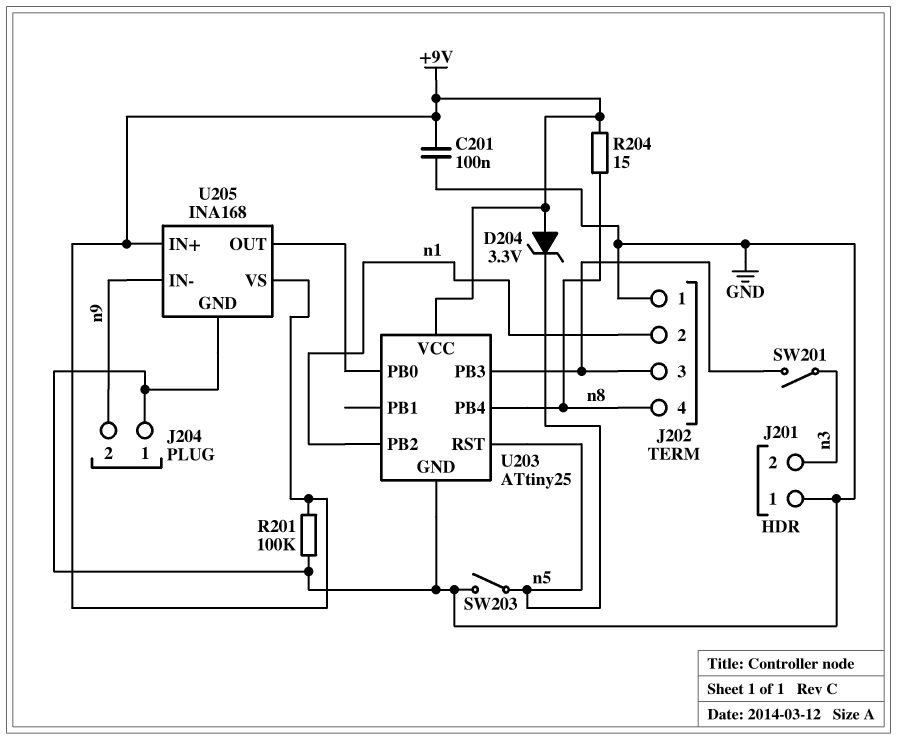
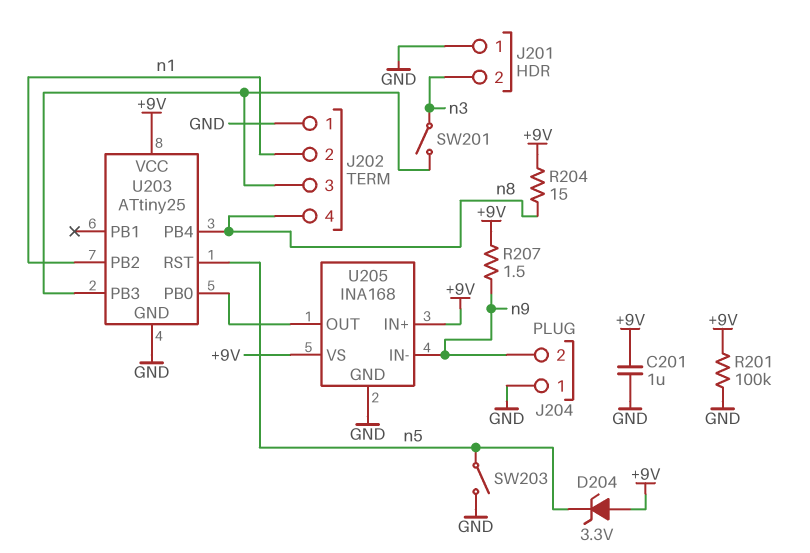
C201: 100nF (+9V, GND) -> 1uF (+9V, GND)
R207: none -> 1.5 (+9V, n9)

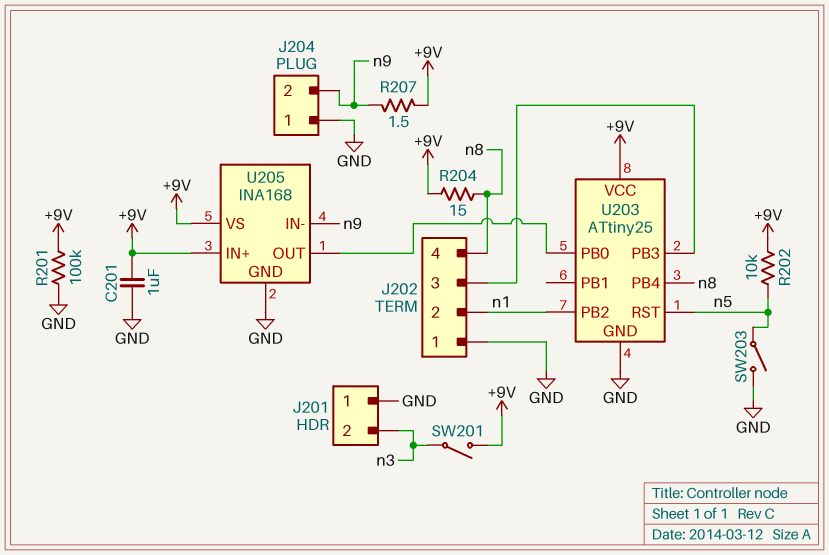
D204: zener 3.3V (A +9V, K n5) -> none
R202: none -> 10k (+9V, n5)
SW201: switch (J202/3, n3) -> switch (+9V, n3)

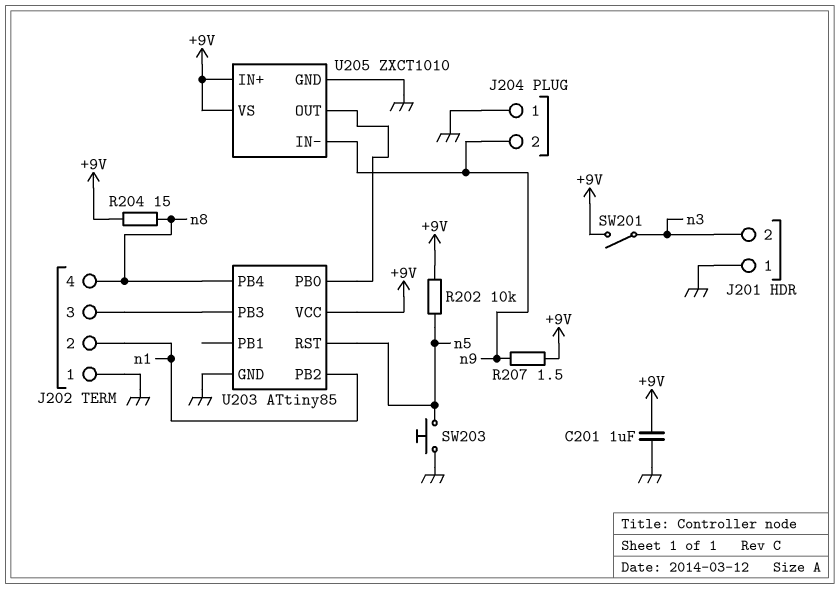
R201: 100k (+9V, GND) -> none
SW203: switch (GND, n5) -> button (GND, n5)
U203: ATtiny25 -> ATtiny85
U205: INA168 -> ZXCT1010

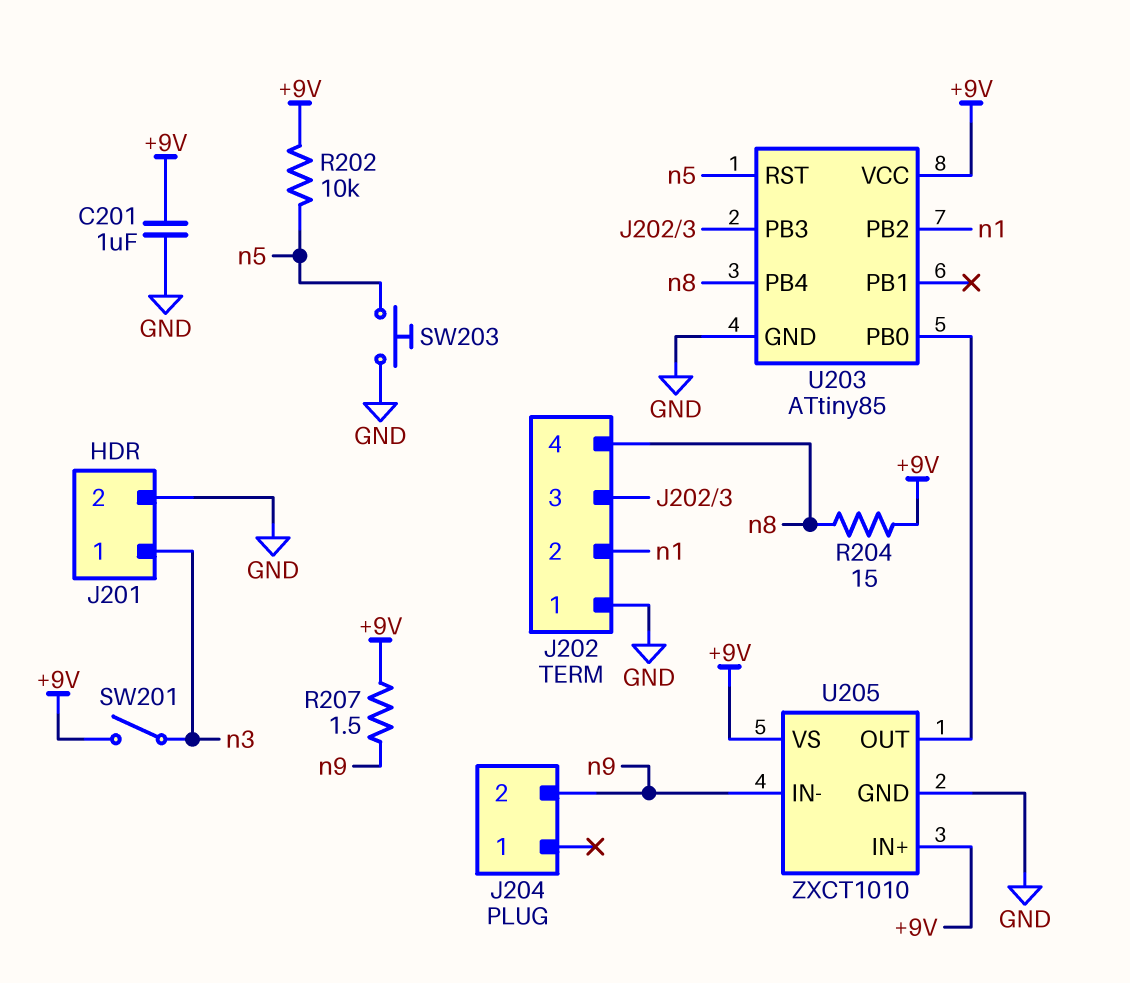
J201 pin 1: GND -> n3
J201 pin 2: n3 -> GND
J204 pin 1: GND -> none

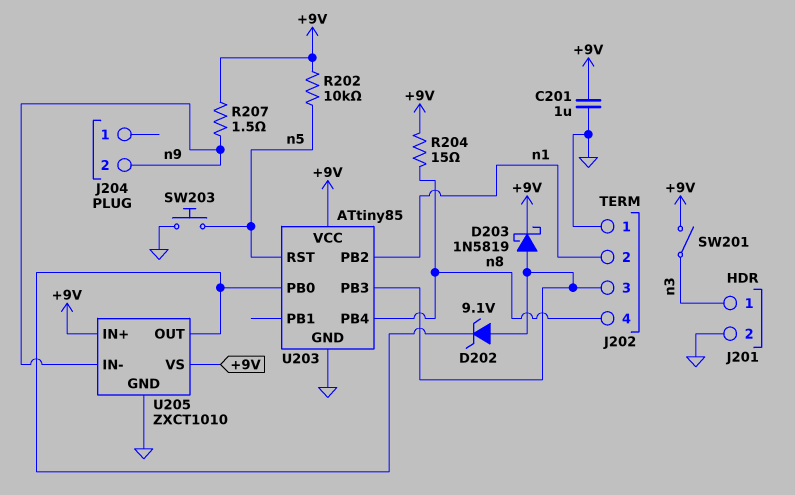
D202: none -> zener 9.1V (A J202/3, K U203/PB0)
D203: none -> schottky 1N5819 (A J202/3, K +9V)

